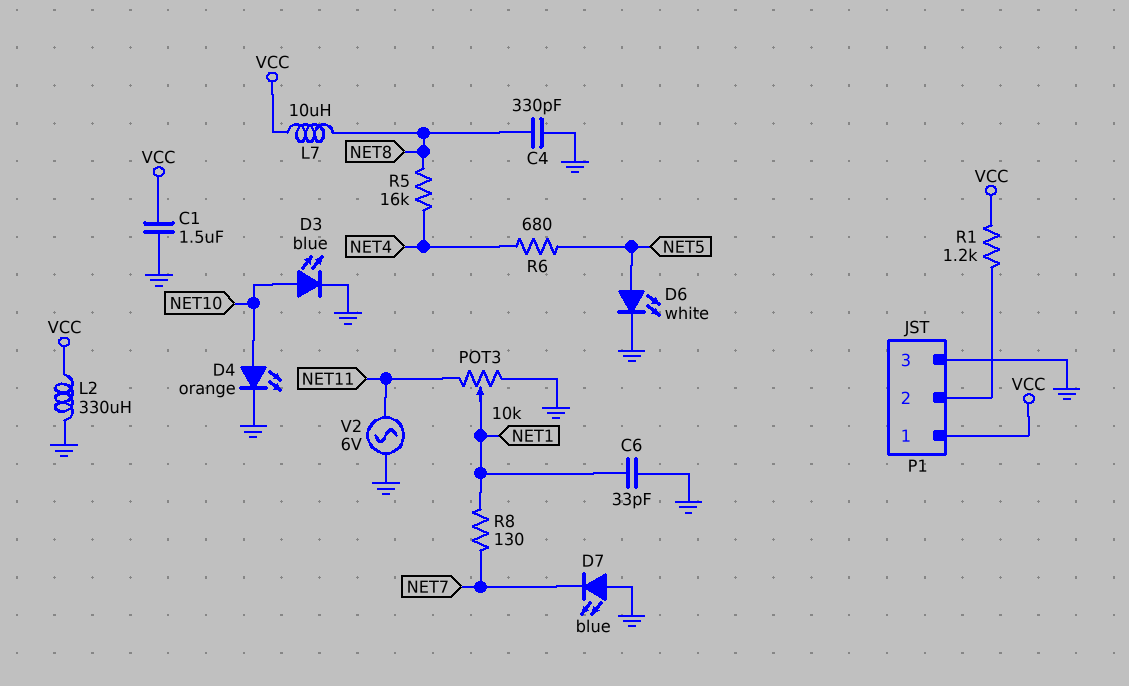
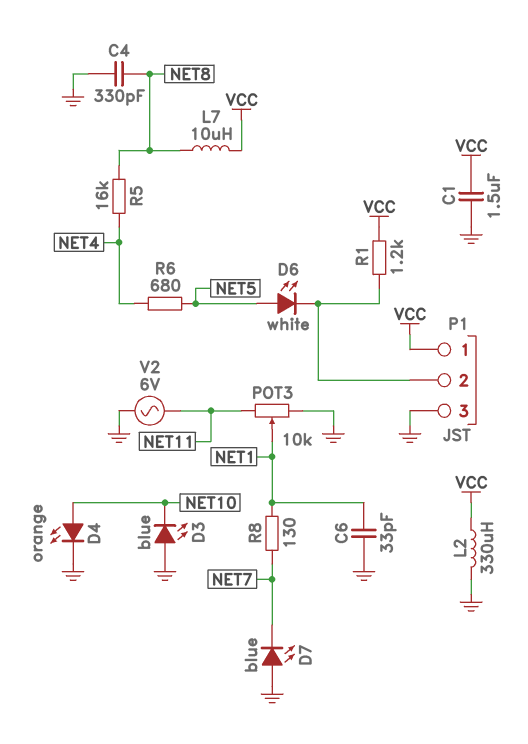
D3: LED blue (A NET10, K GND) -> LED blue (A GND, K NET10)
D6: LED white (A NET5, K GND) -> LED white (A NET5, K P1/2)

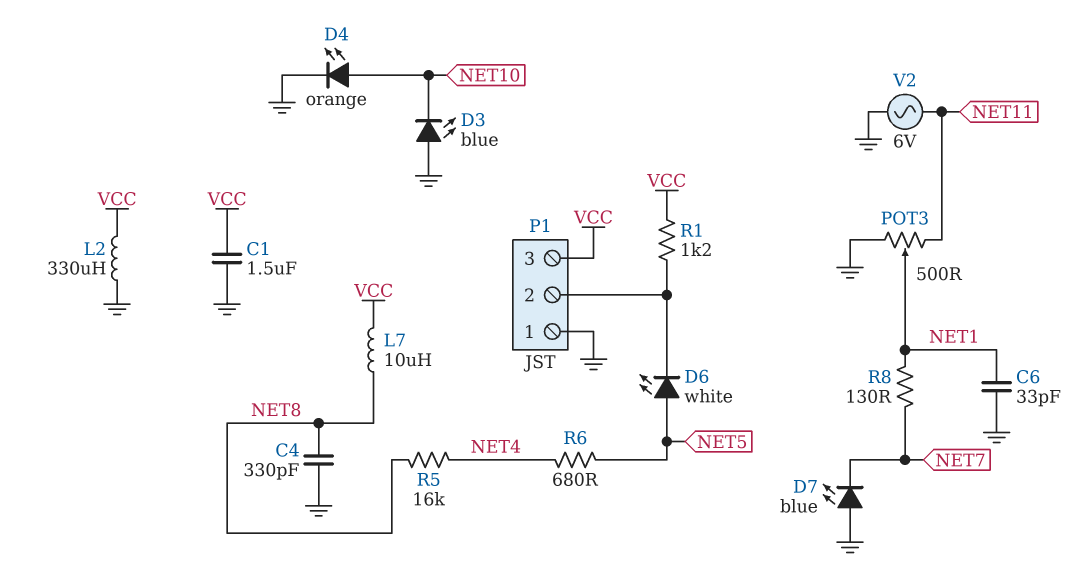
P1 pin 1: VCC -> GND
P1 pin 3: GND -> VCC
POT3: 10k (GND, NET11, wiper NET1) -> 500 (GND, NET11, wiper NET1)

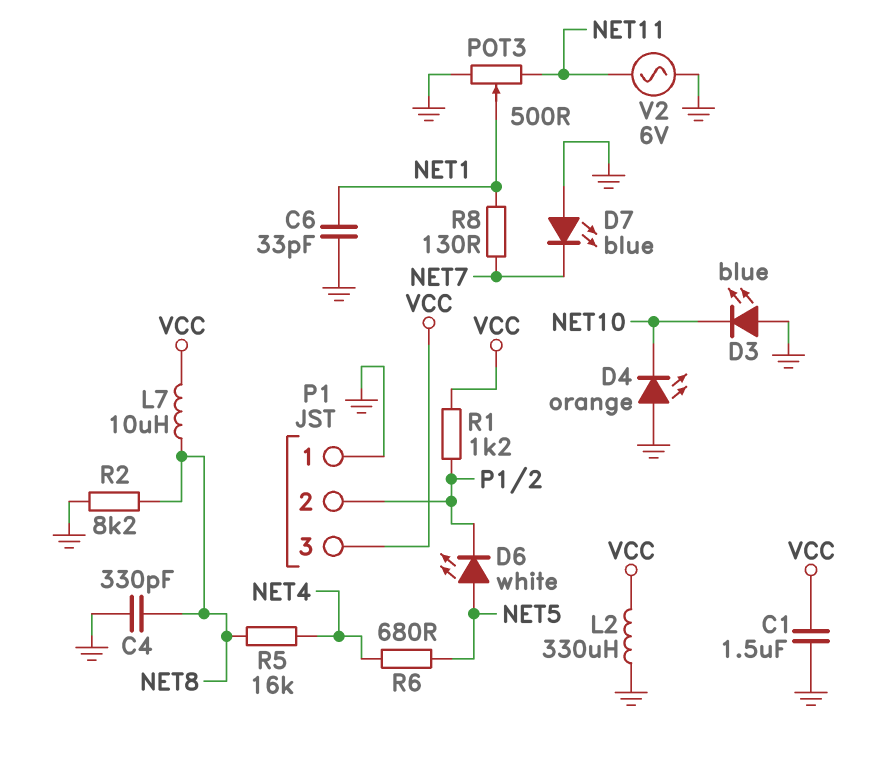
D4: LED orange (A NET10, K GND) -> LED orange (A GND, K NET10)
R2: none -> 8.2k (GND, NET8)

